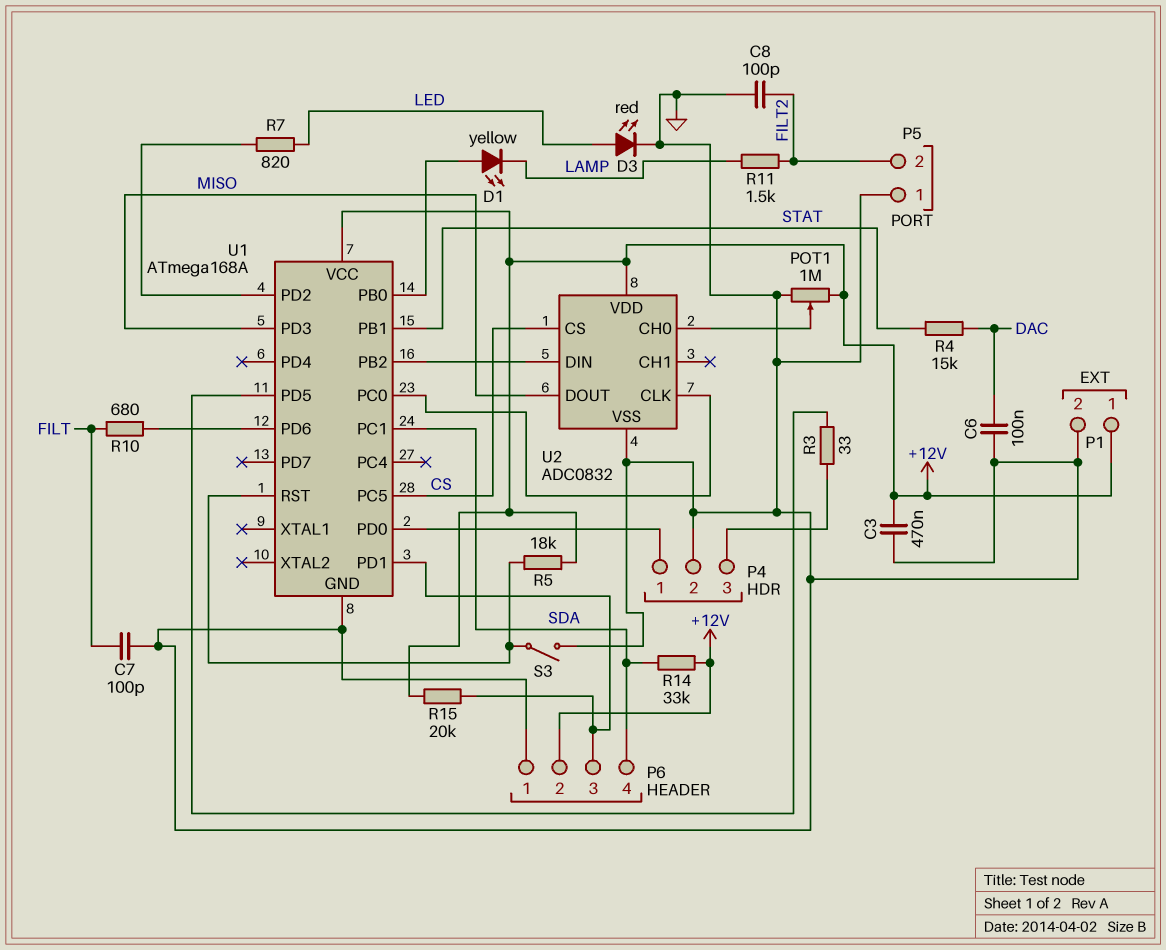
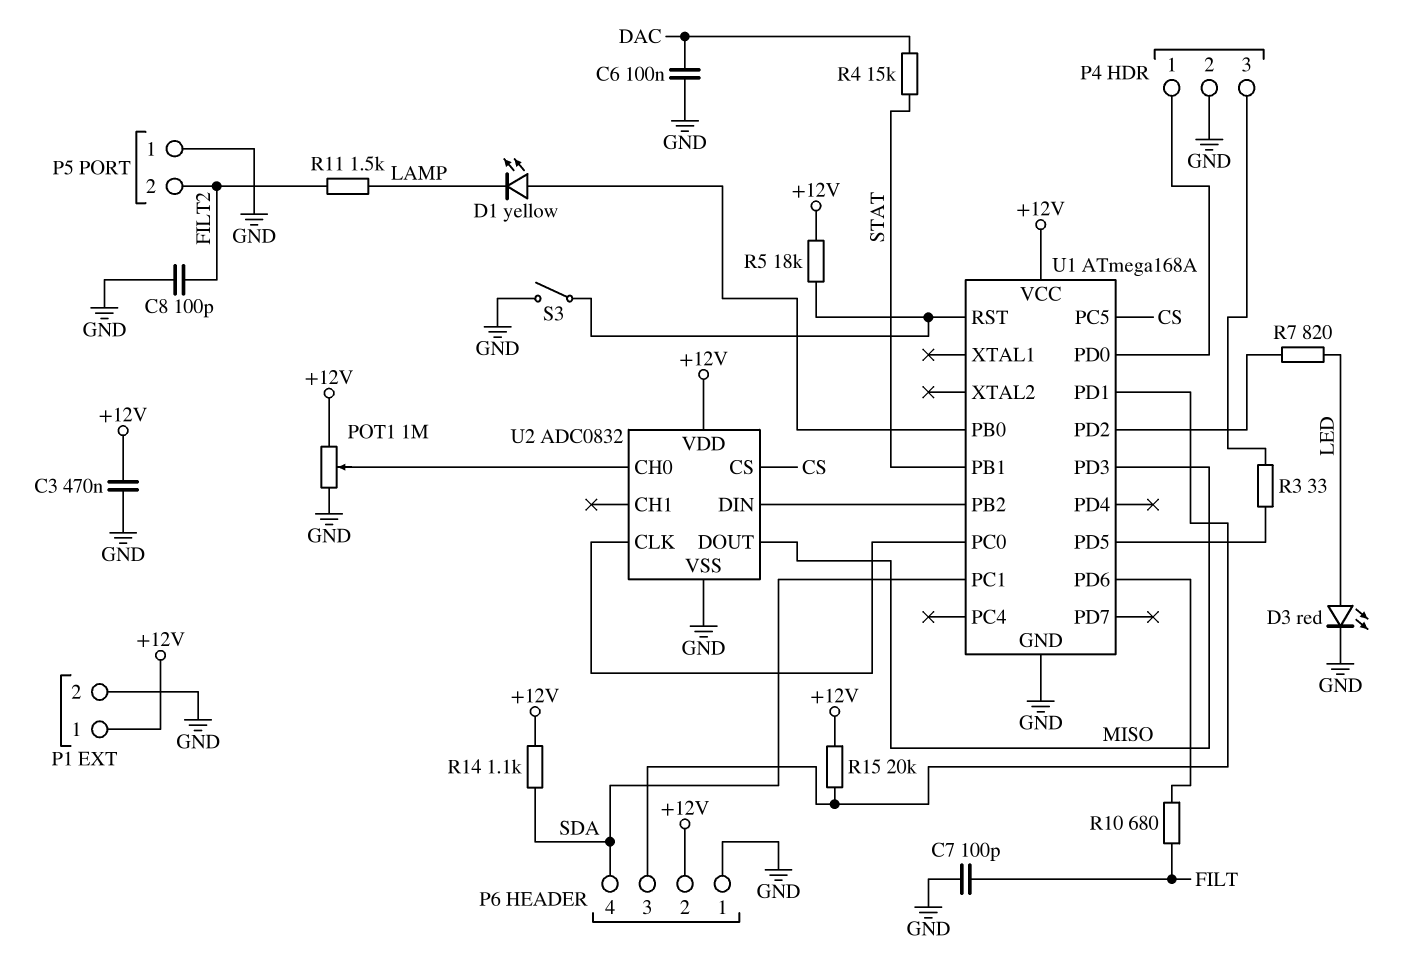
R14: 33k (+12V, SDA) -> 1.1k (+12V, SDA)

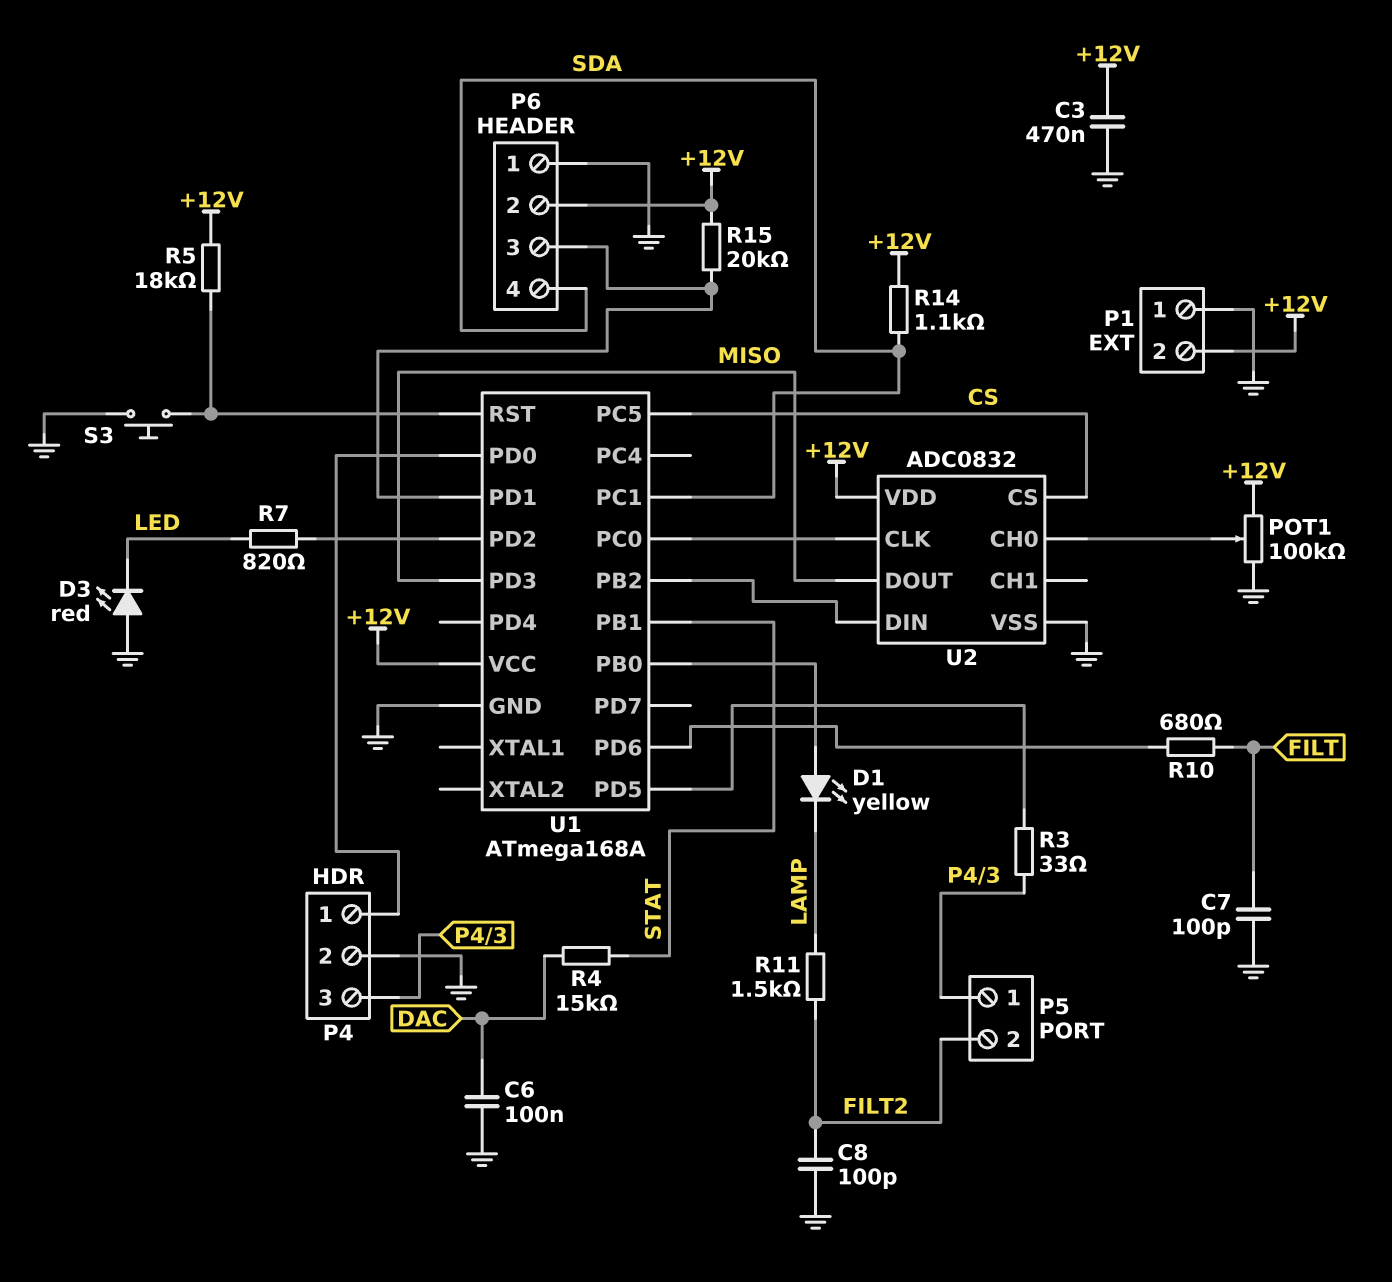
D3: LED red (A LED, K GND) -> LED red (A GND, K LED)
P1 pin 1: +12V -> GND
P1 pin 2: GND -> +12V
P5 pin 1: GND -> P4/3
POT1: 1M (+12V, GND, wiper U2/CH0) -> 100k (+12V, GND, wiper U2/CH0)
S3: switch (GND, U1/RST) -> button (GND, U1/RST)

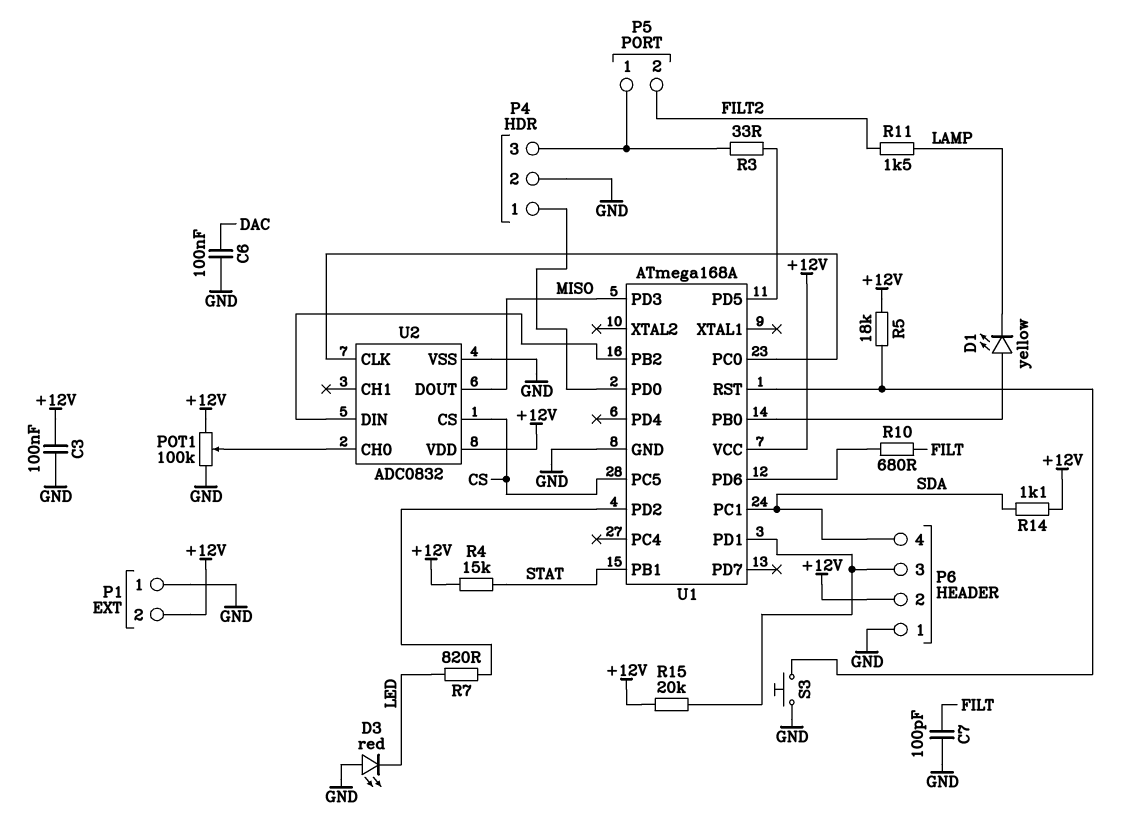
C3: 470nF (+12V, GND) -> 100nF (+12V, GND)
C8: 100pF (FILT2, GND) -> none
R4: 15k (DAC, STAT) -> 15k (+12V, STAT)

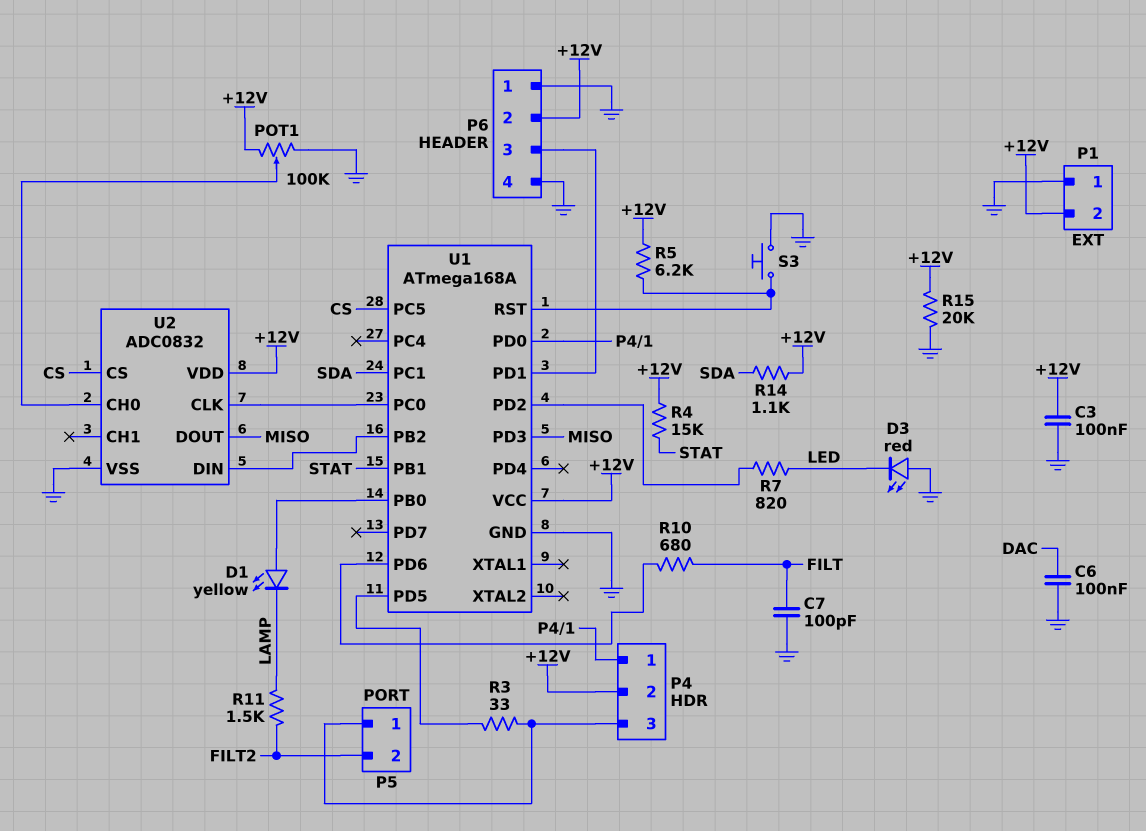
P4 pin 2: GND -> +12V
P6 pin 4: SDA -> GND
R5: 18k (+12V, U1/RST) -> 6.2k (+12V, U1/RST)
R15: 20k (+12V, P6/3) -> 20k (+12V, GND)

